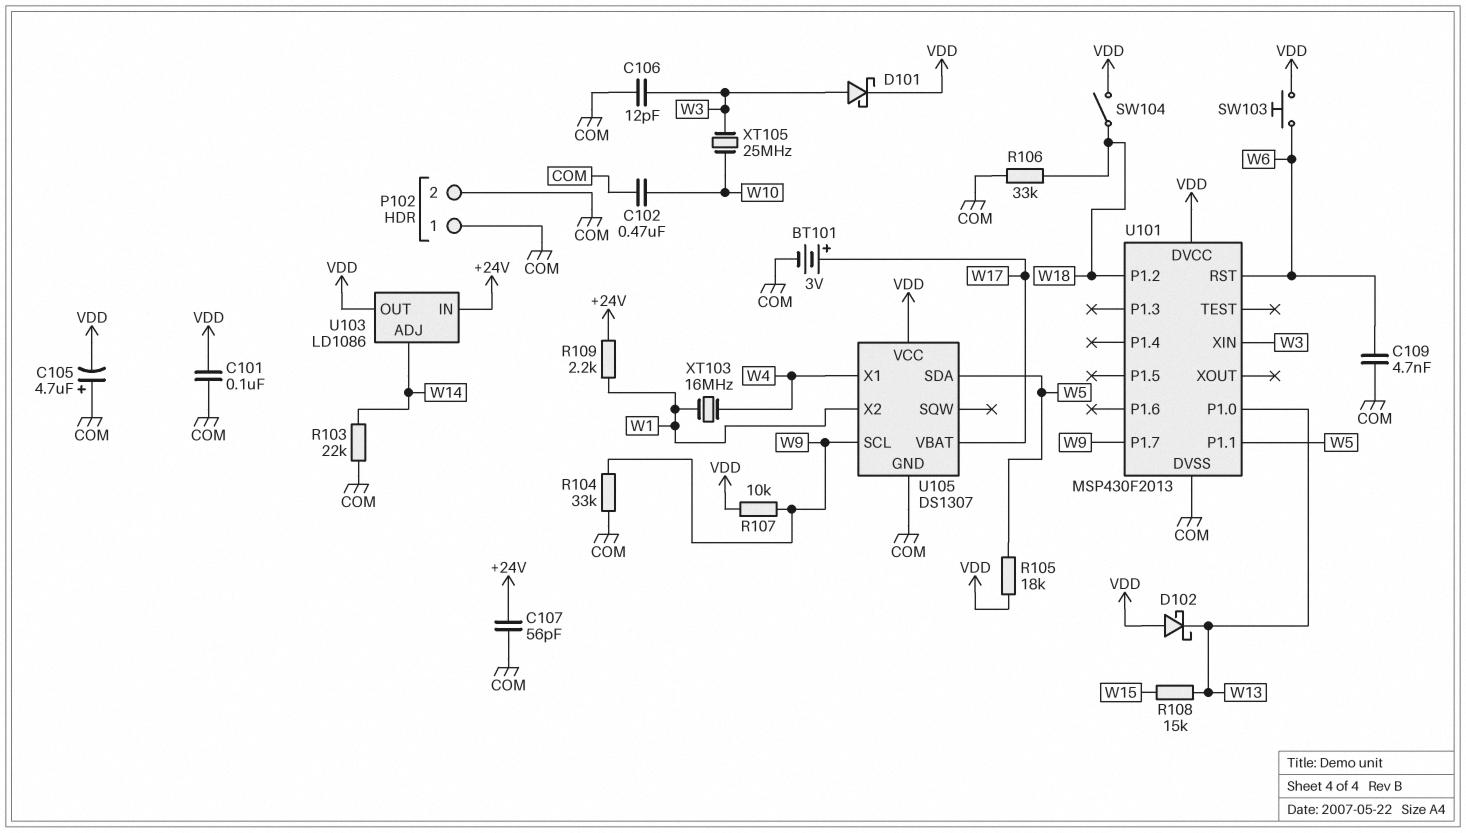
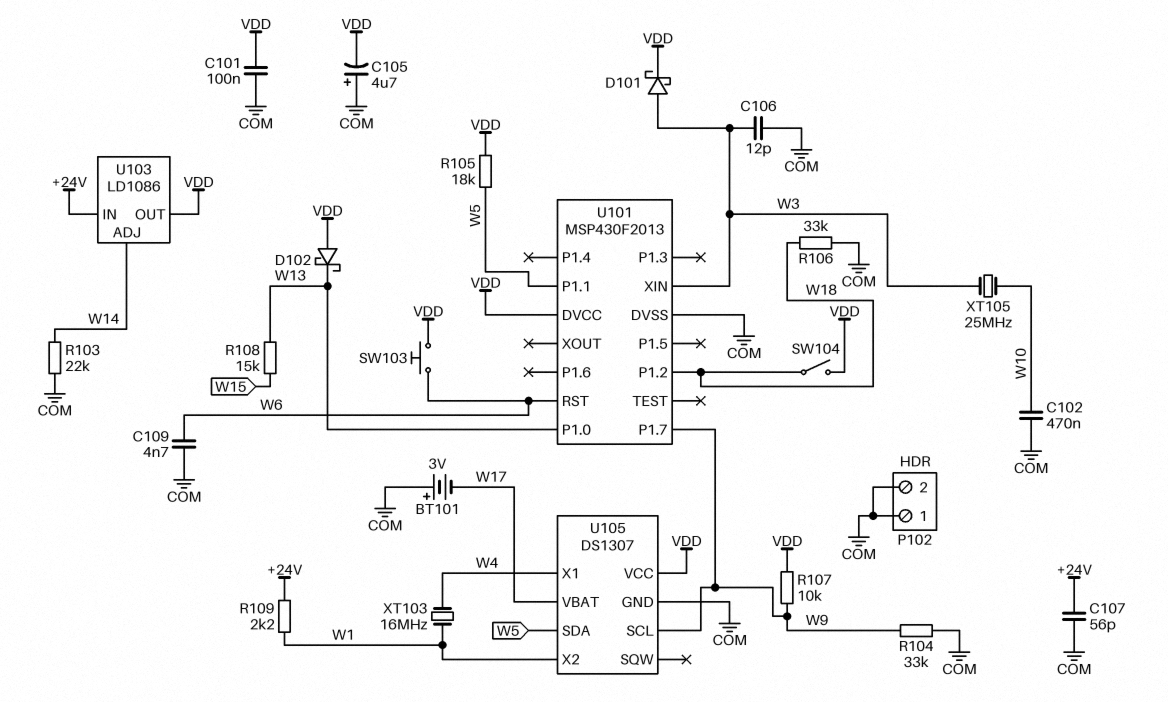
BT101: 3V (plus W17, minus COM) -> 3V (plus COM, minus W17)

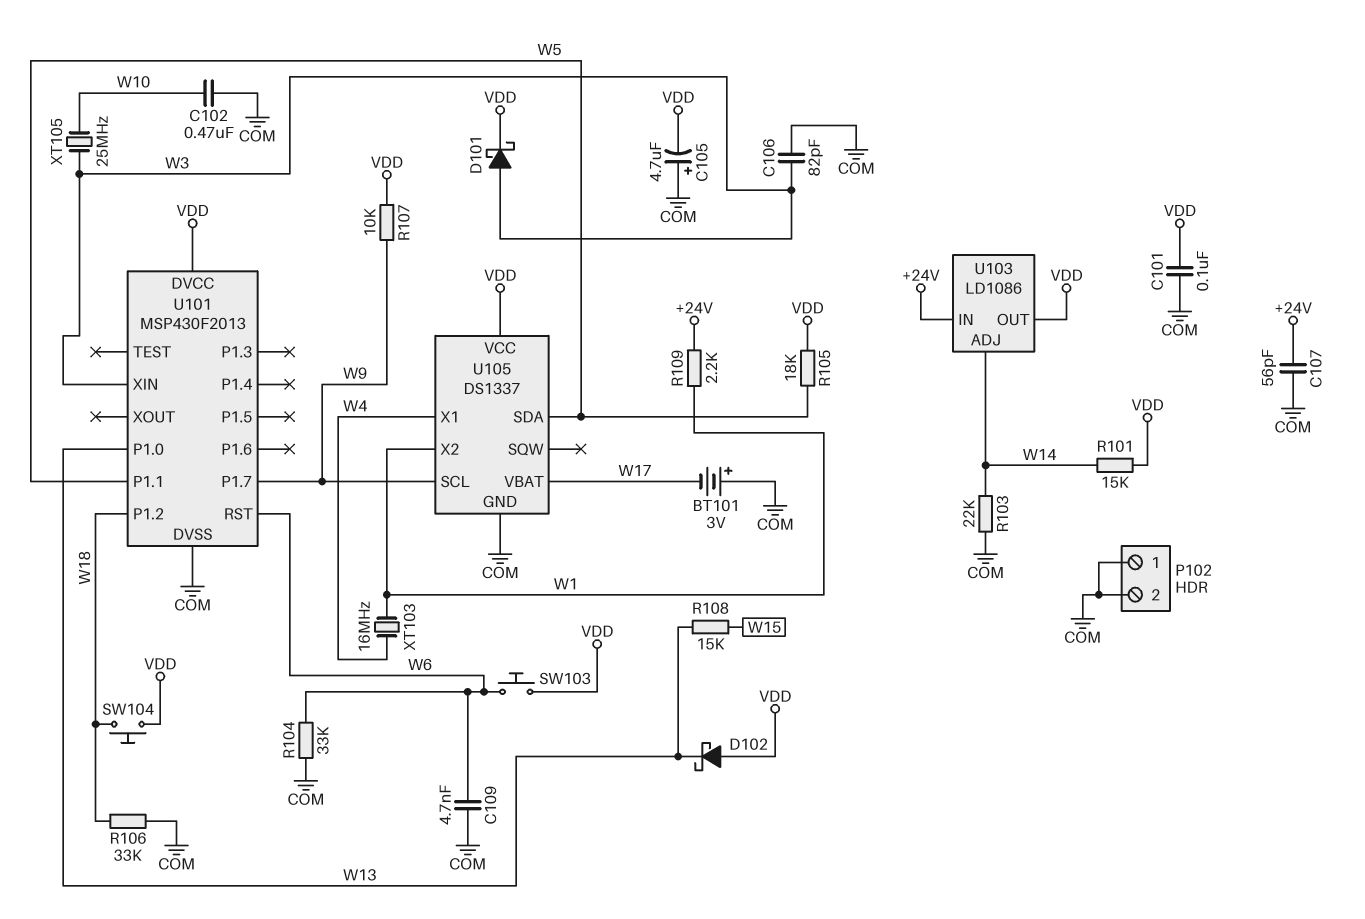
C106: 12pF (COM, W3) -> 82pF (COM, W3)
R101: none -> 15k (VDD, W14)
R104: 33k (COM, W9) -> 33k (COM, W6)
SW104: switch (VDD, W18) -> button (VDD, W18)
U105: DS1307 -> DS1337

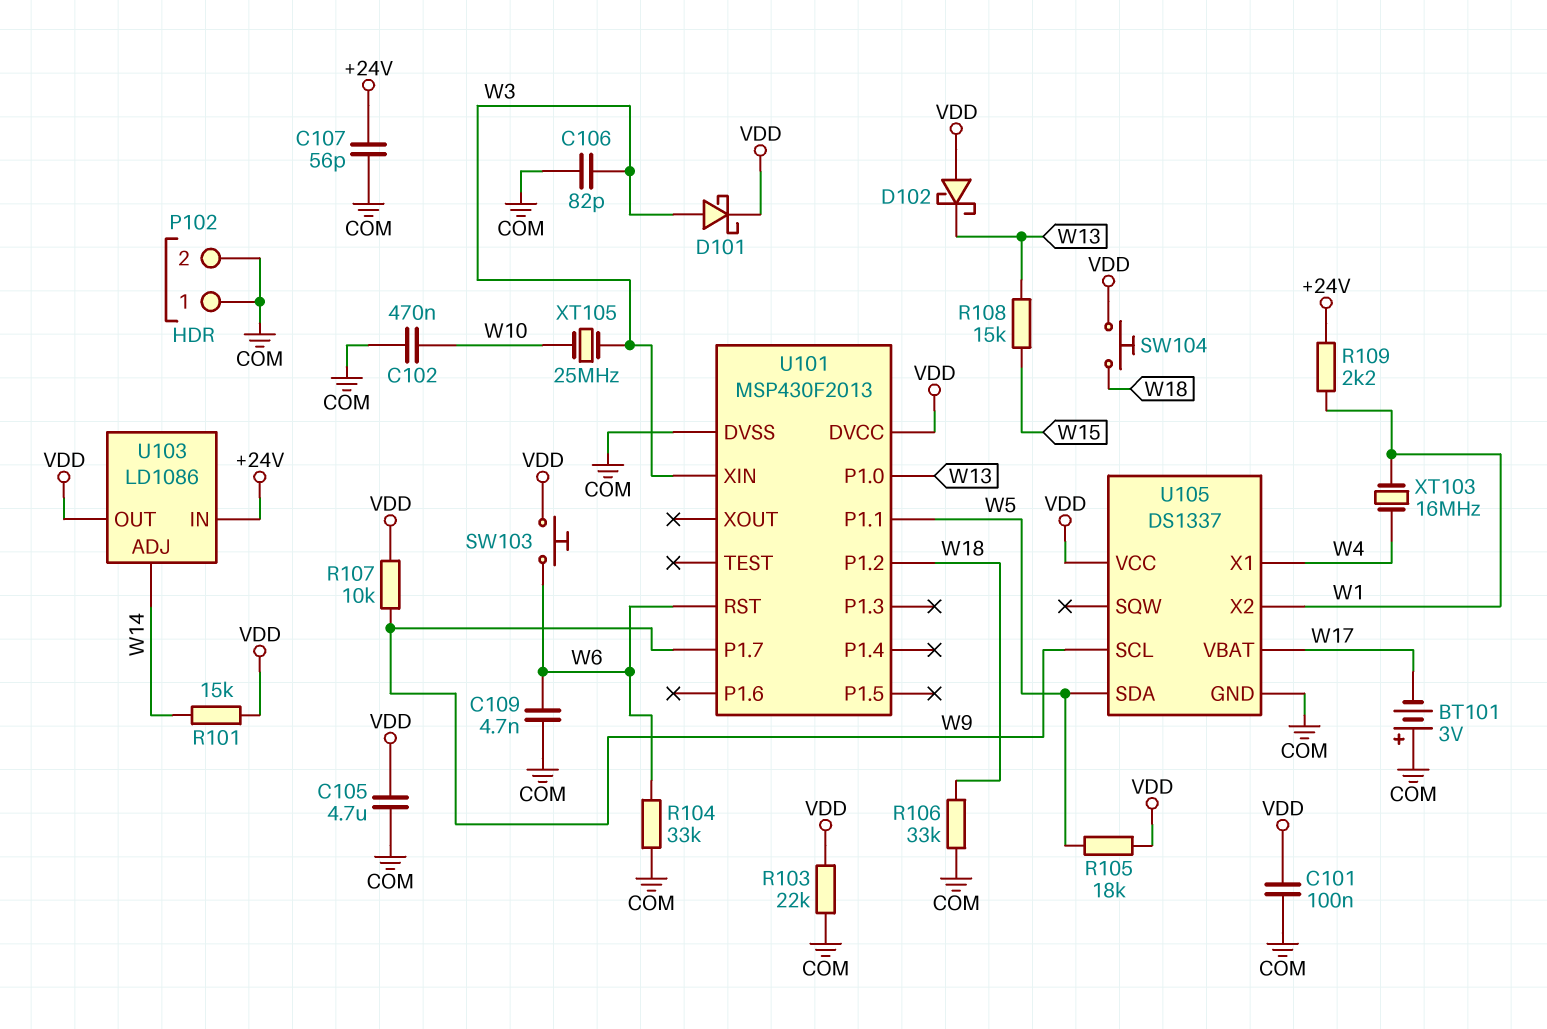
C105: 4.7uF (plus COM, minus VDD) -> 4.7uF (COM, VDD)
R103: 22k (COM, W14) -> 22k (COM, VDD)

